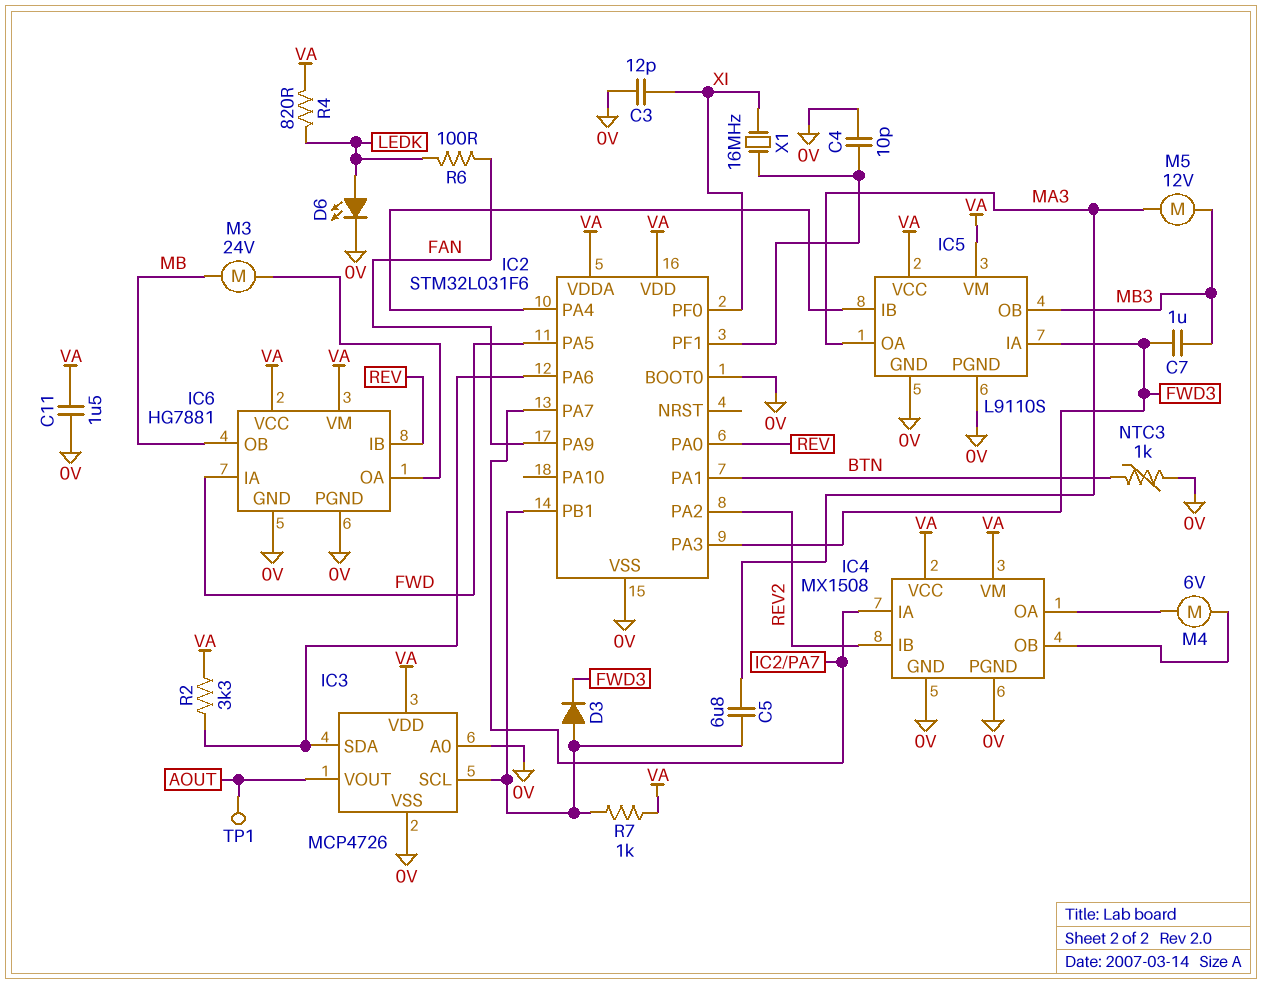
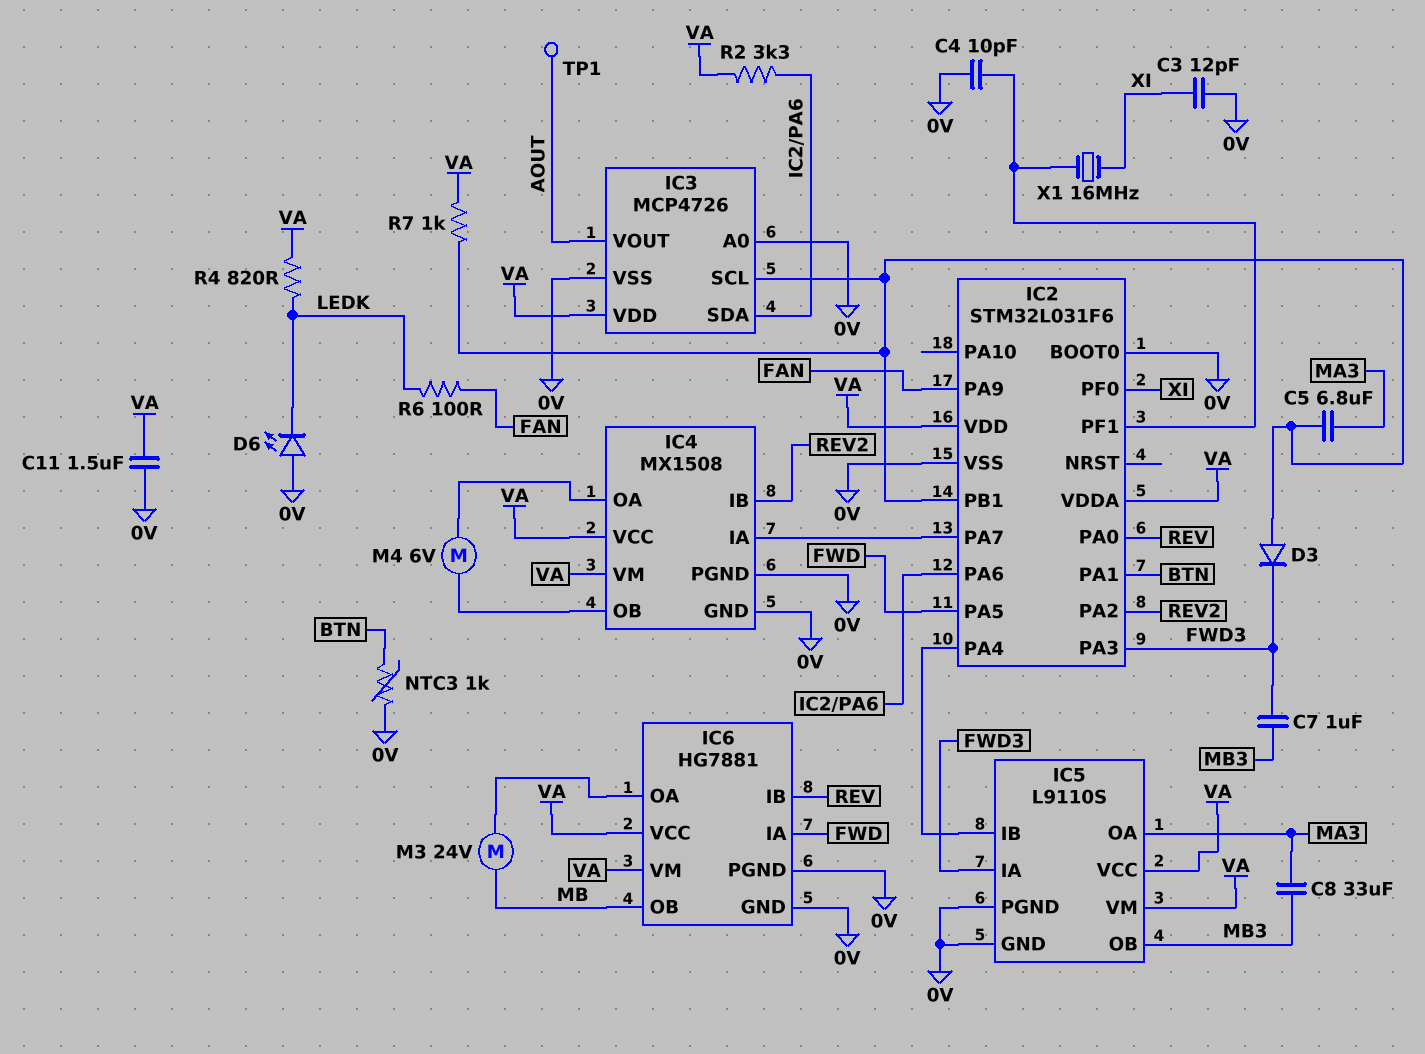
C8: none -> 33uF (MA3, MB3)
D6: LED (A LEDK, K 0V) -> LED (A 0V, K LEDK)
M5: motor 12V (MA3, MB3) -> none

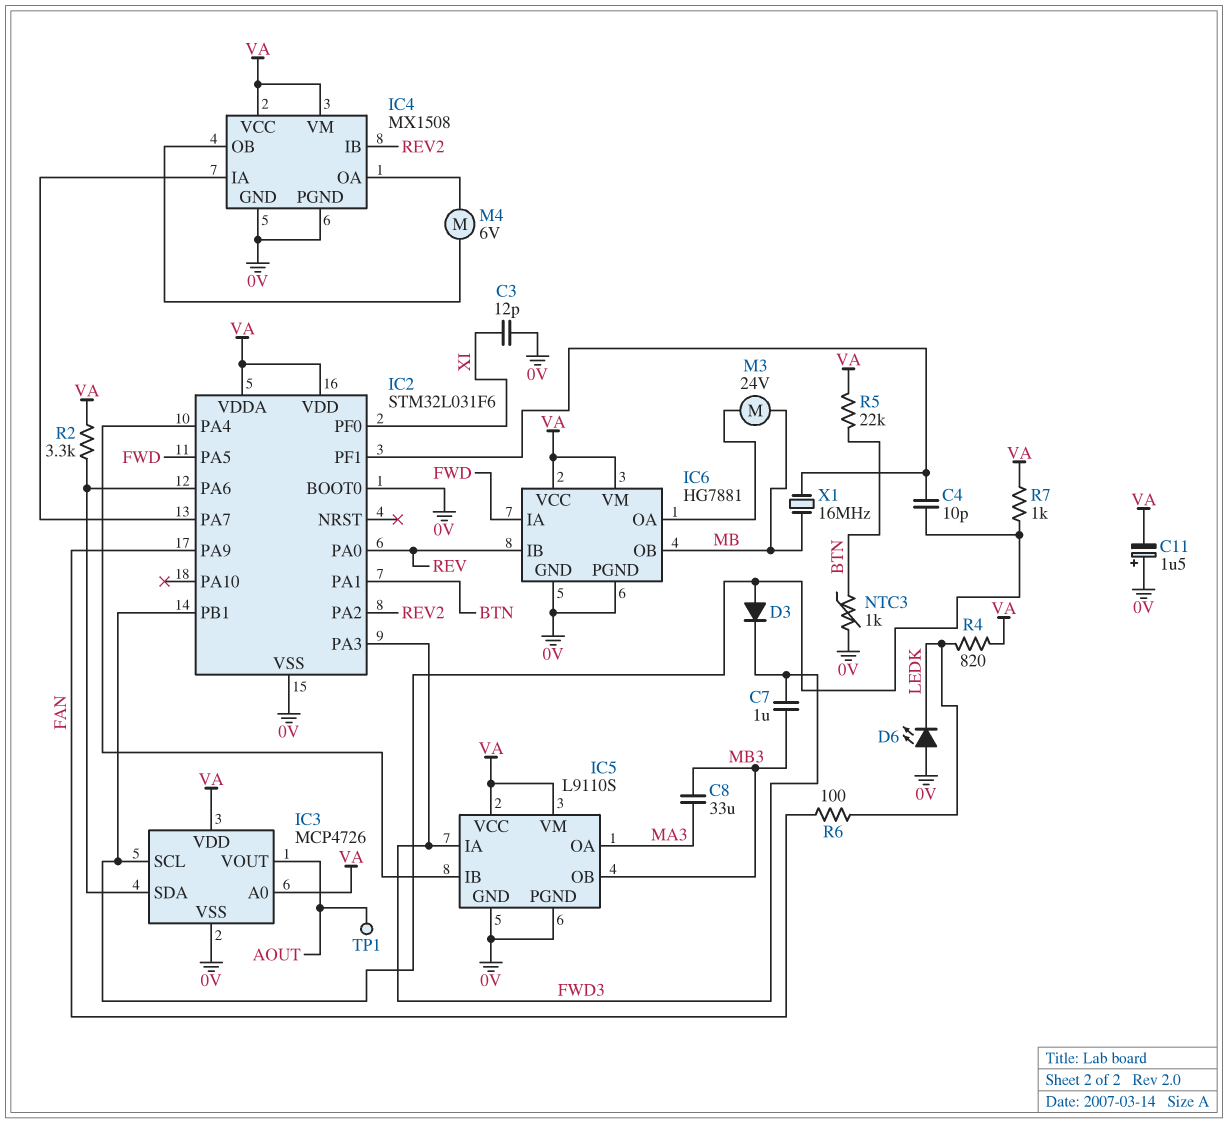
C4: 10pF (0V, IC2/PF1) -> 10pF (IC2/PB1, IC2/PF1)
C5: 6.8uF (IC2/PB1, MA3) -> none
C11: 1.5uF (0V, VA) -> 1.5uF (plus 0V, minus VA)
IC3 pin A0: 0V -> VA
R5: none -> 22k (BTN, VA)
X1: 16MHz (IC2/PF1, XI) -> 16MHz (IC2/PF1, MB)

